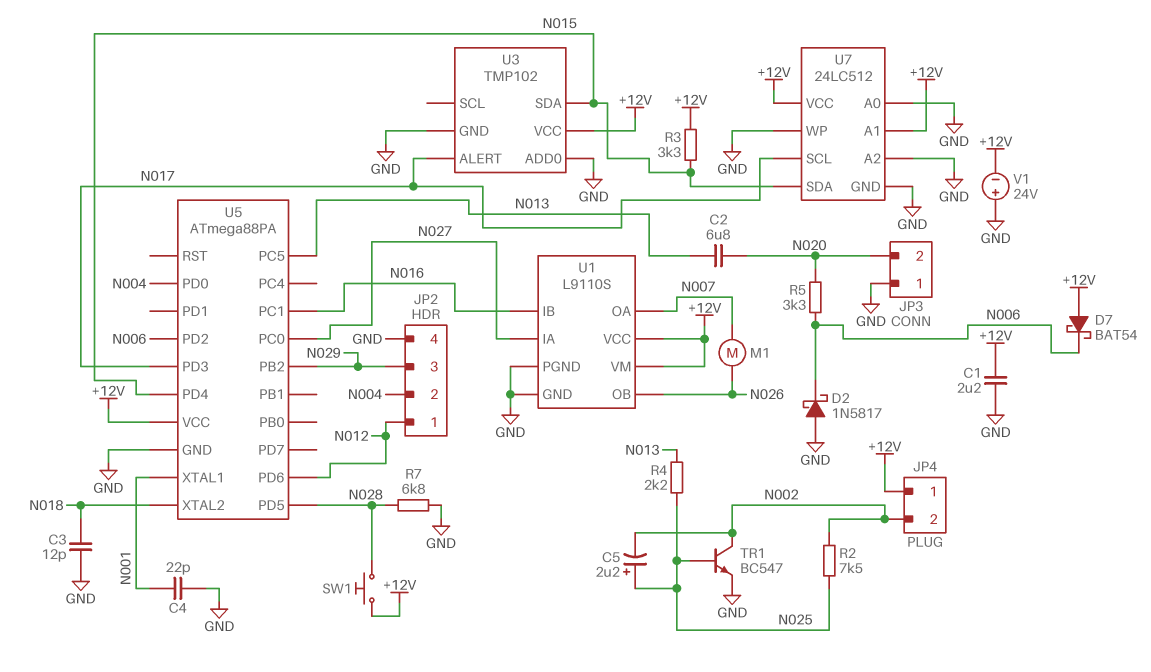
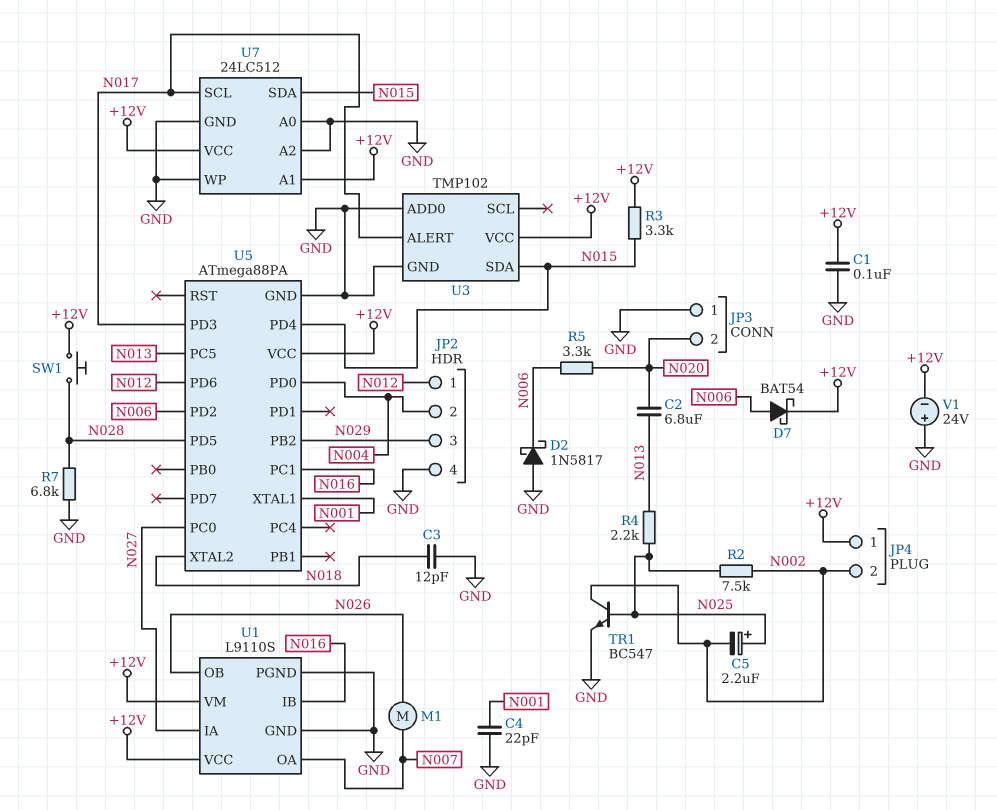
C1: 2.2uF (+12V, GND) -> 100nF (+12V, GND)
D7: schottky BAT54 (A +12V, K N006) -> schottky BAT54 (A N006, K +12V)

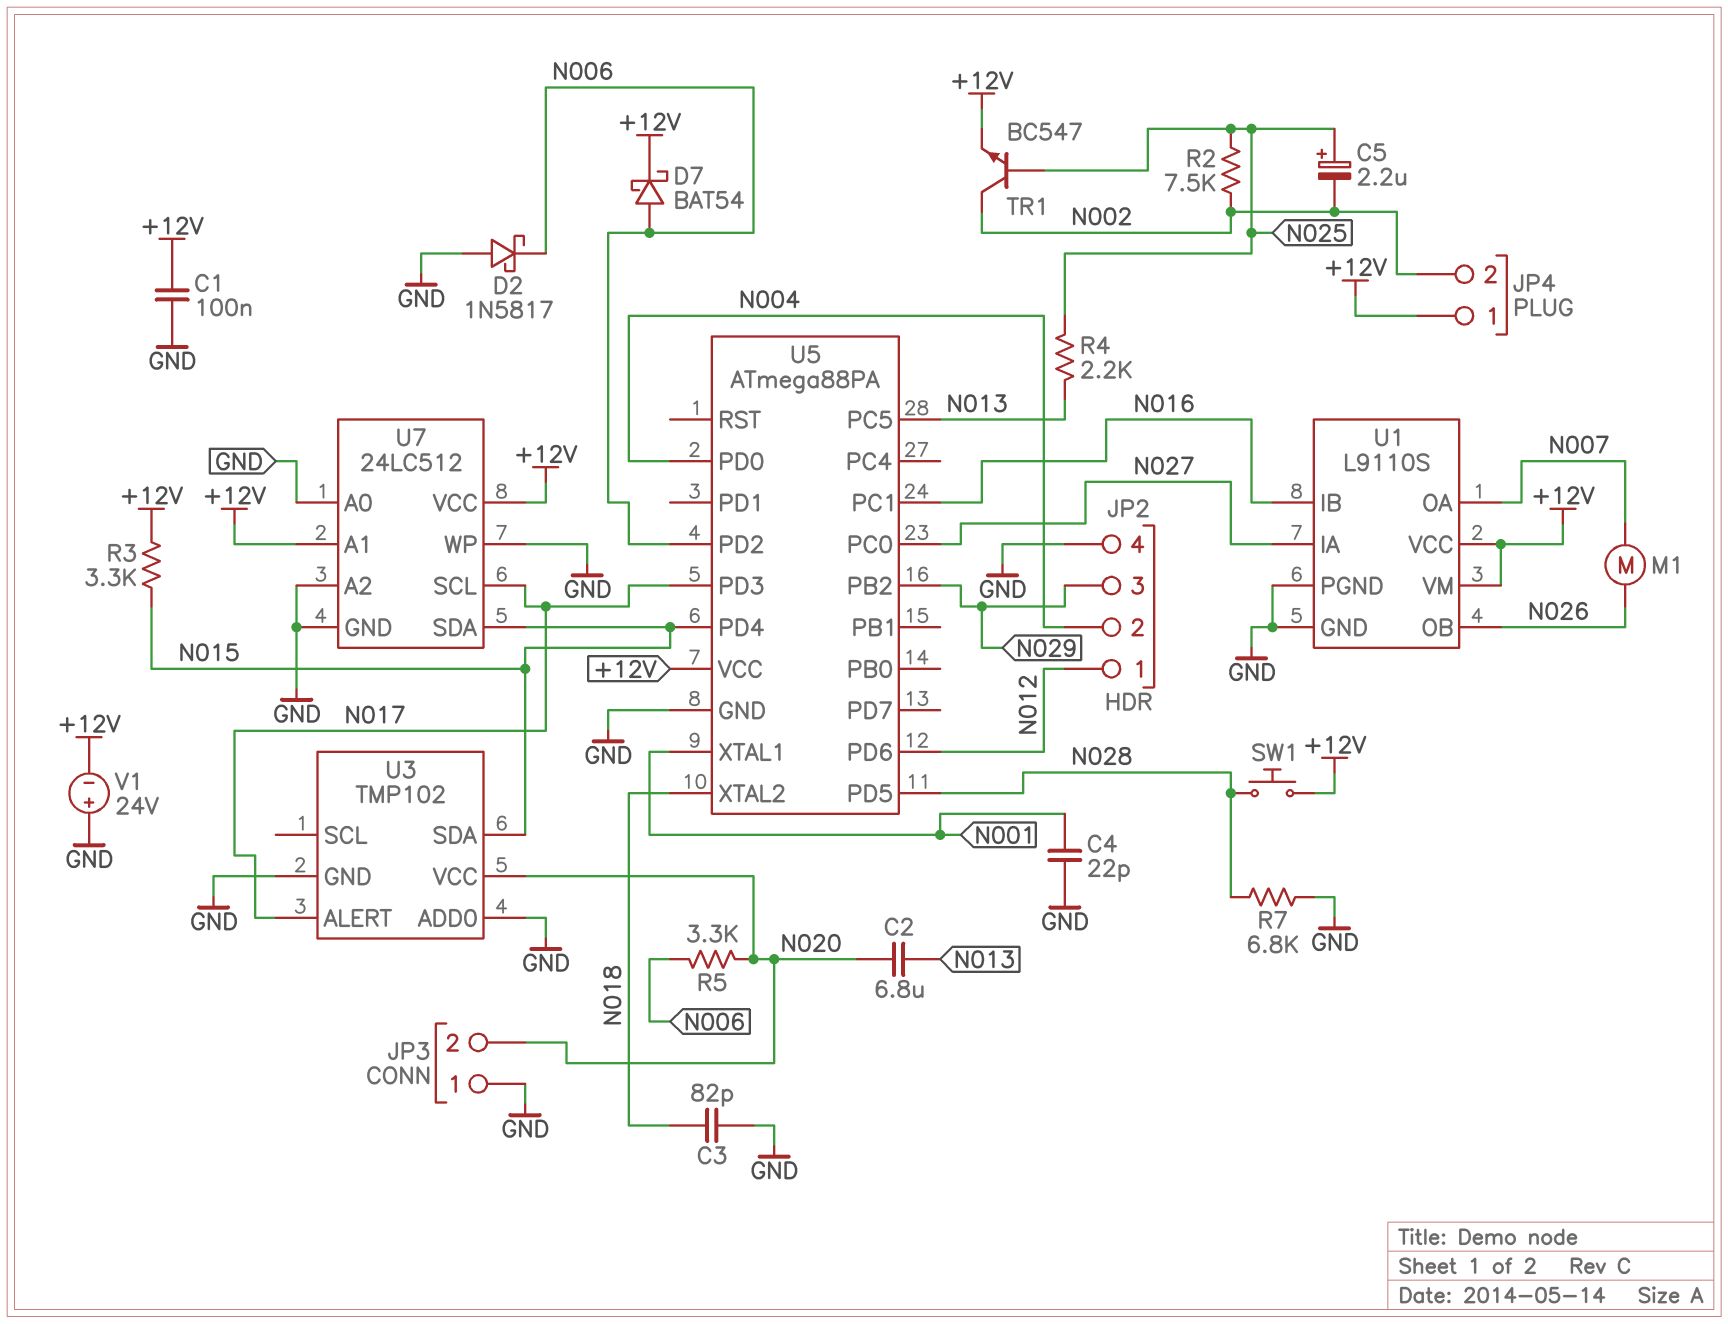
C3: 12pF (GND, N018) -> 82pF (GND, N018)
TR1: NPN BC547 (B N025, C N002, E GND) -> NPN BC547 (B N025, C N002, E +12V)
U3 pin VCC: +12V -> N020

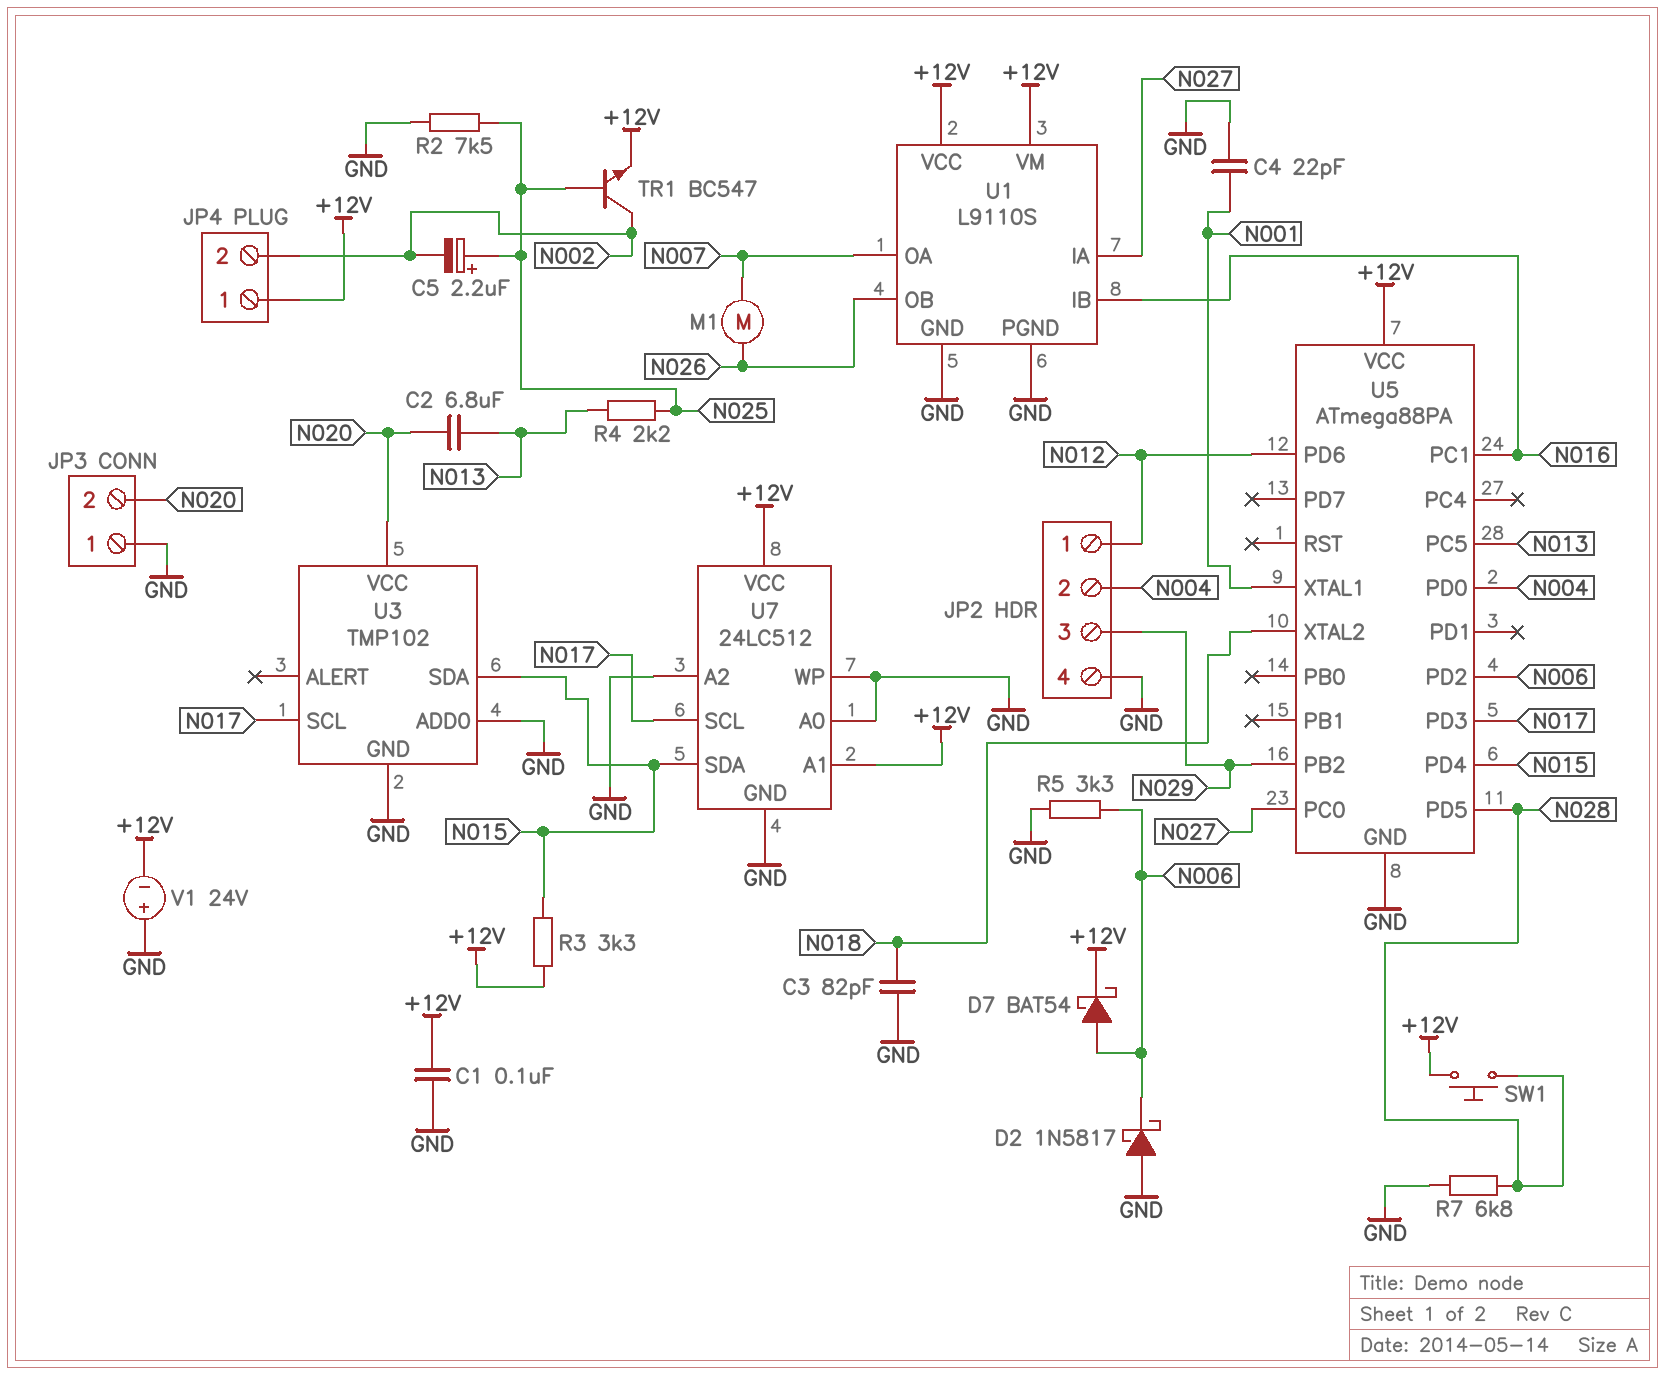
R2: 7.5k (N002, N025) -> 7.5k (GND, N025)
R5: 3.3k (N006, N020) -> 3.3k (GND, N006)
U3 pin ALERT: N017 -> none
U3 pin SCL: none -> N017

